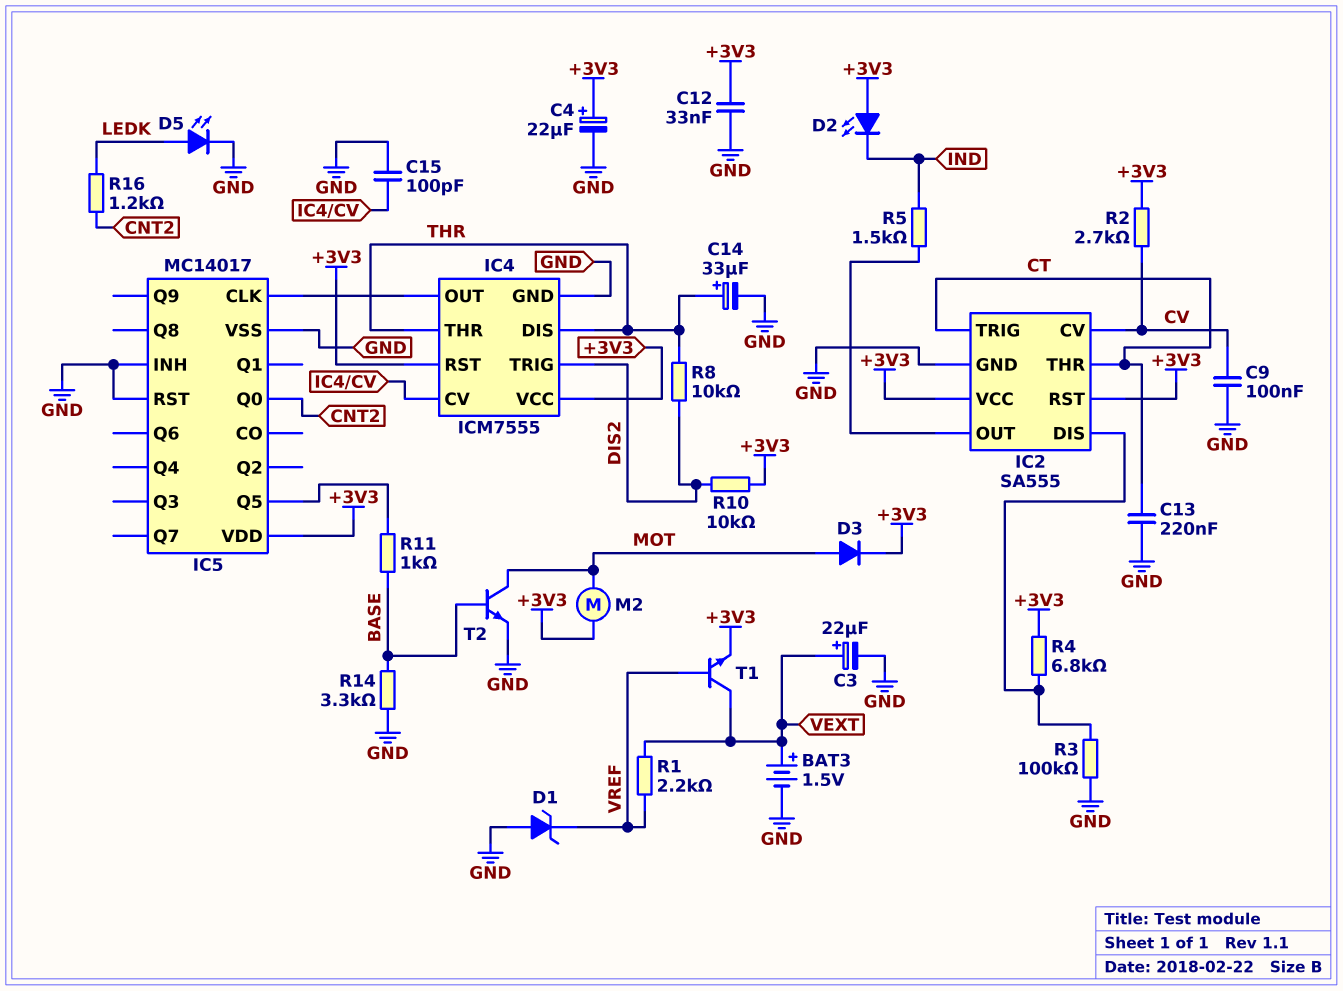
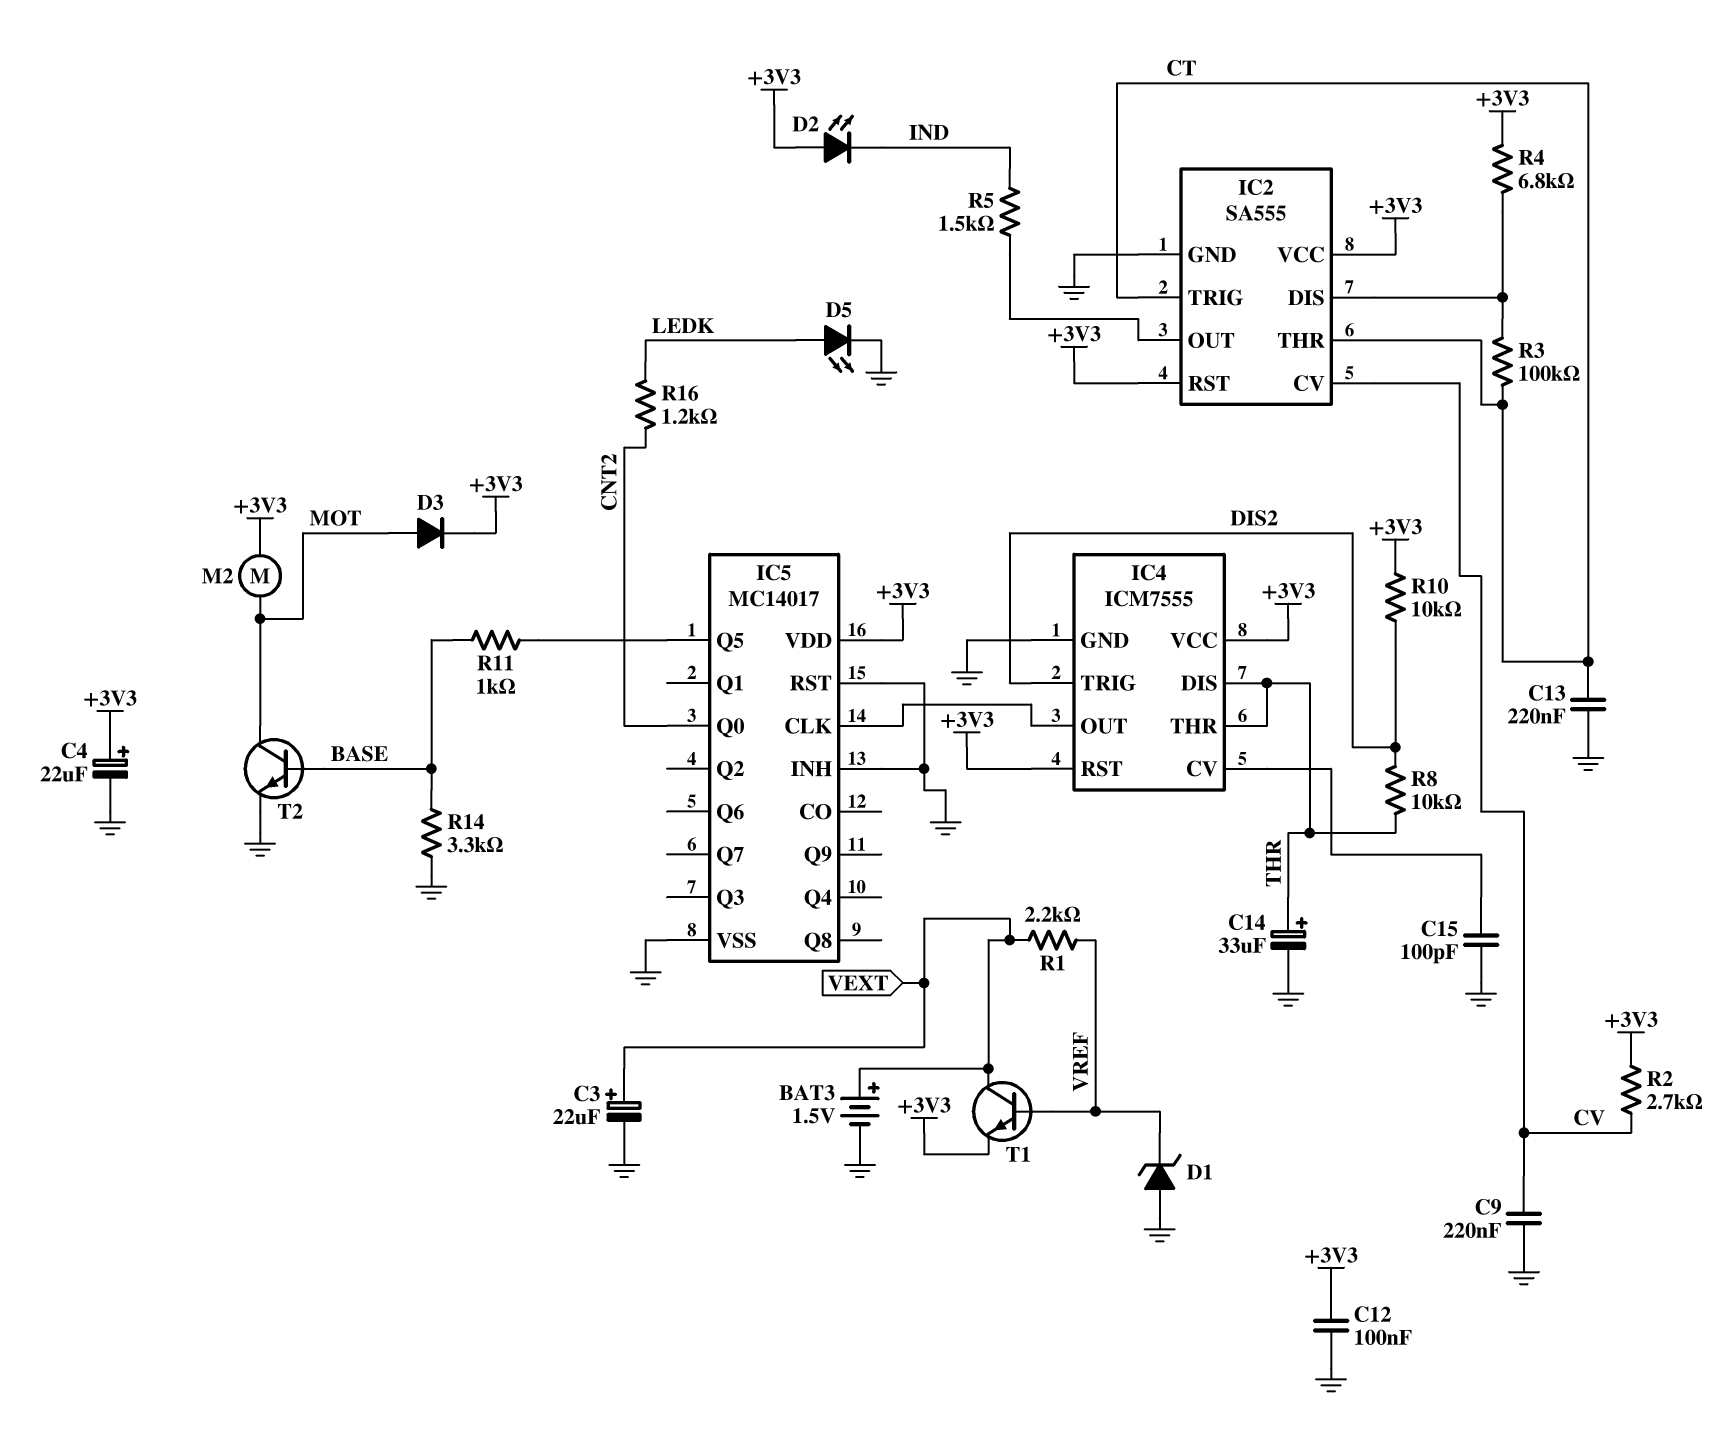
C9: 100nF (CV, GND) -> 220nF (CV, GND)
C12: 33nF (+3V3, GND) -> 100nF (+3V3, GND)
R3: 100k (GND, IC2/DIS) -> 100k (CT, IC2/DIS)

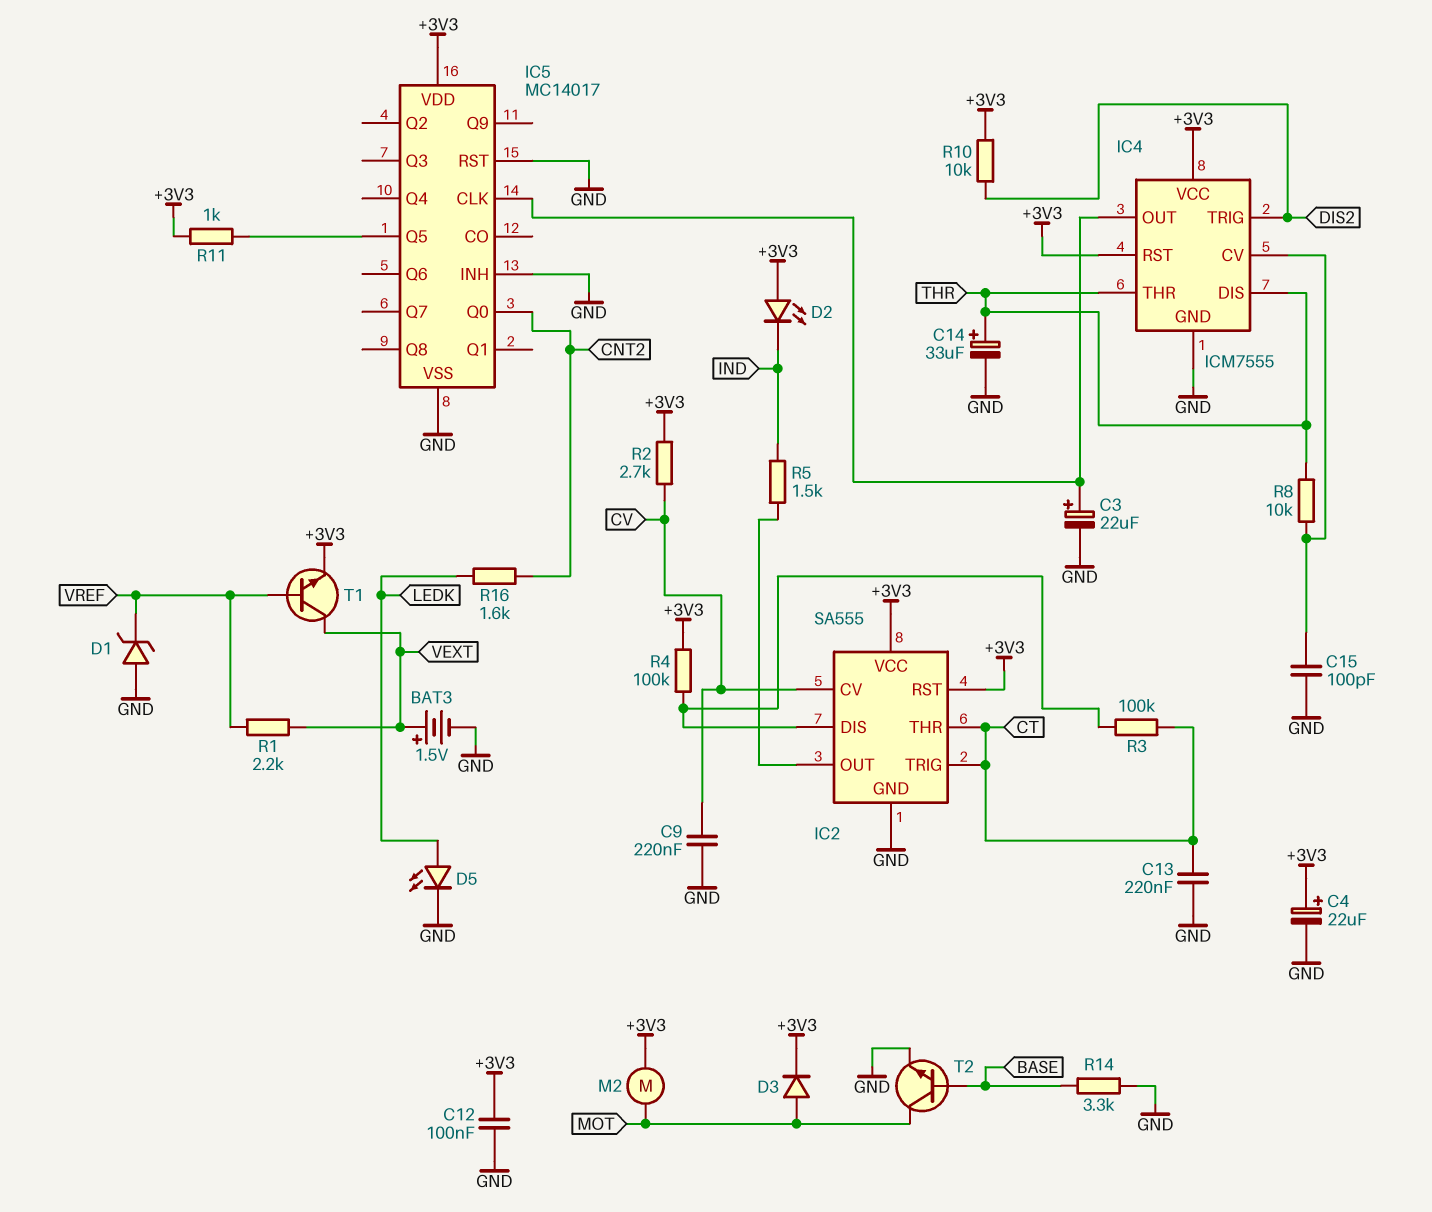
C3: 22uF (plus VEXT, minus GND) -> 22uF (plus IC4/OUT, minus GND)
R4: 6.8k (+3V3, IC2/DIS) -> 100k (+3V3, IC2/DIS)
R8: 10k (DIS2, THR) -> 10k (IC4/CV, THR)
R11: 1k (BASE, IC5/Q5) -> 1k (+3V3, IC5/Q5)
R16: 1.2k (CNT2, LEDK) -> 1.6k (CNT2, LEDK)

